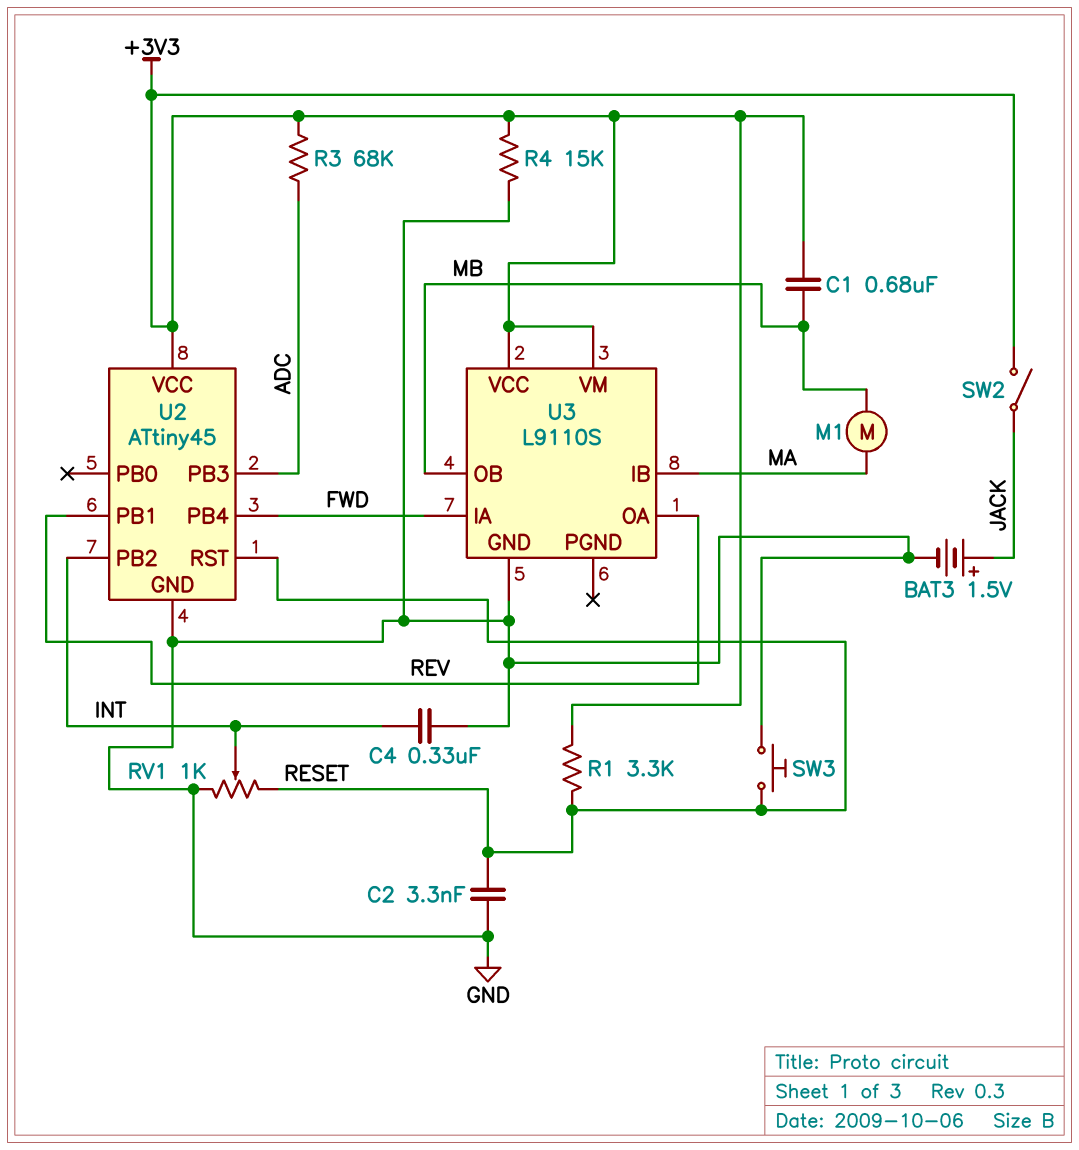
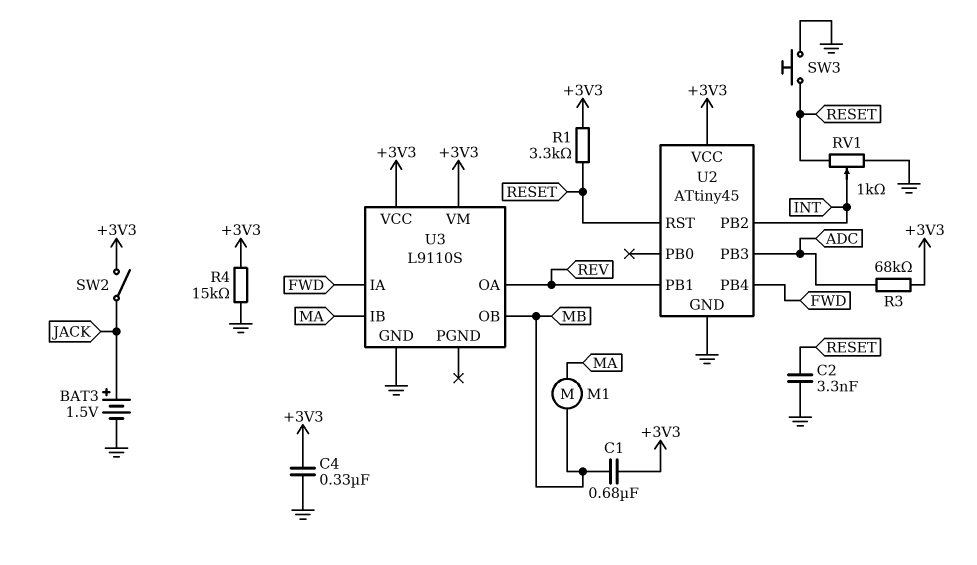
C4: 330nF (GND, INT) -> 330nF (+3V3, GND)

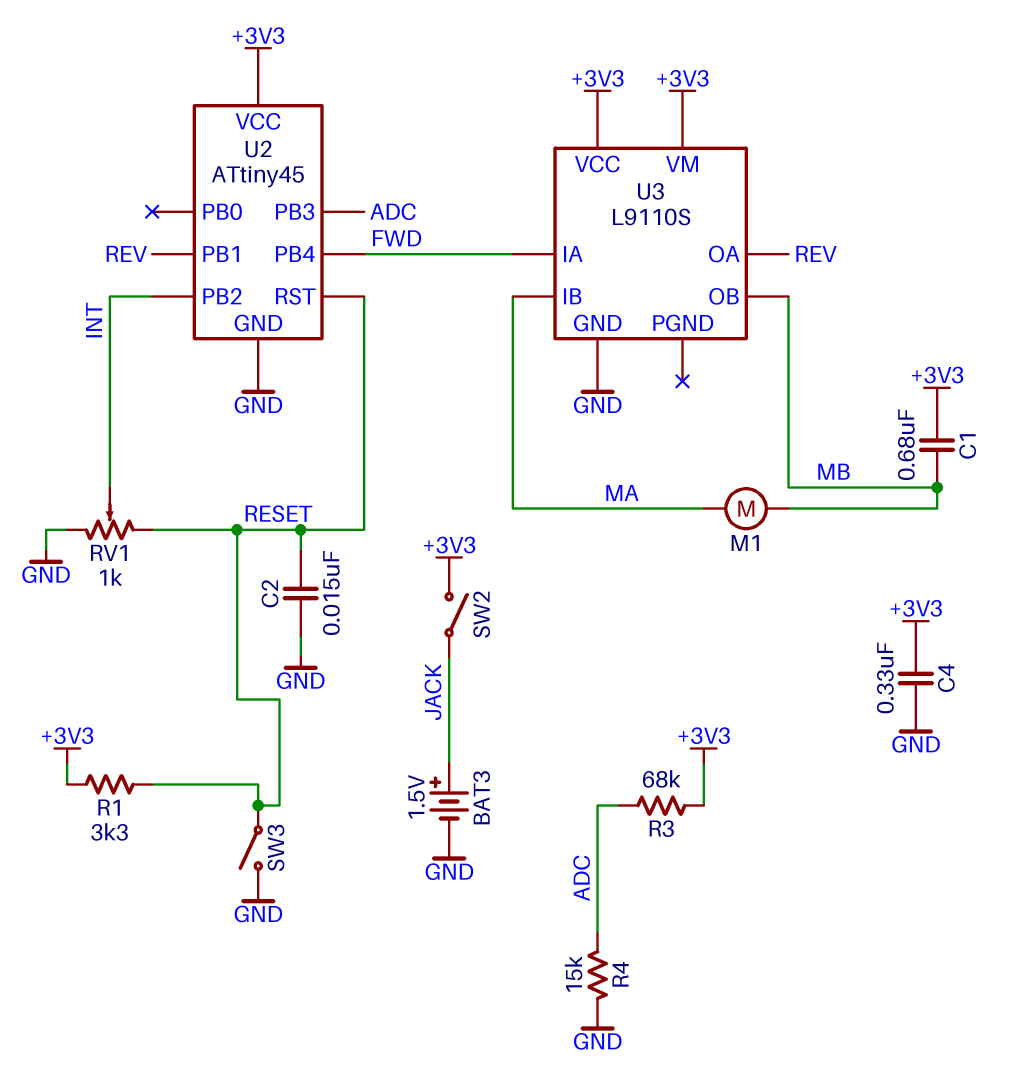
C2: 3.3nF (GND, RESET) -> 15nF (GND, RESET)
R4: 15k (+3V3, GND) -> 15k (ADC, GND)
SW3: button (GND, RESET) -> switch (GND, RESET)

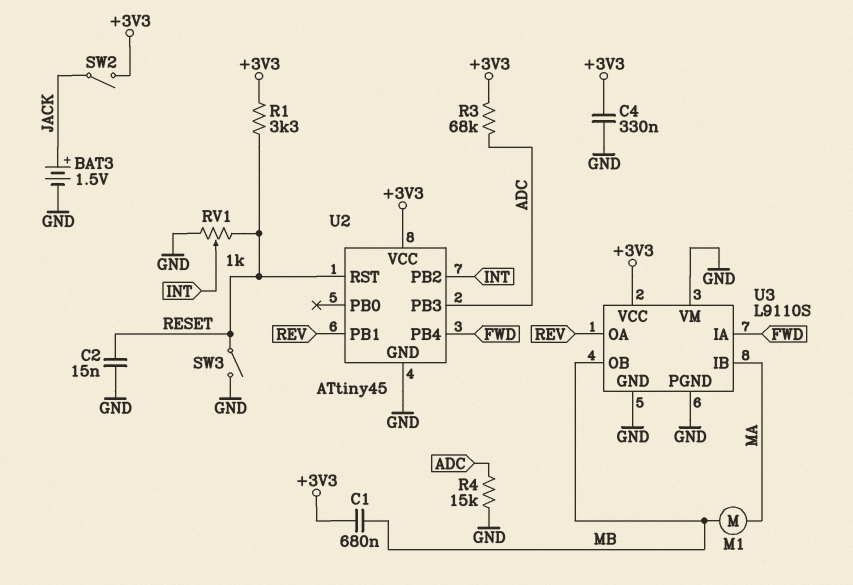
U3 pin PGND: none -> GND
U3 pin VM: +3V3 -> GND

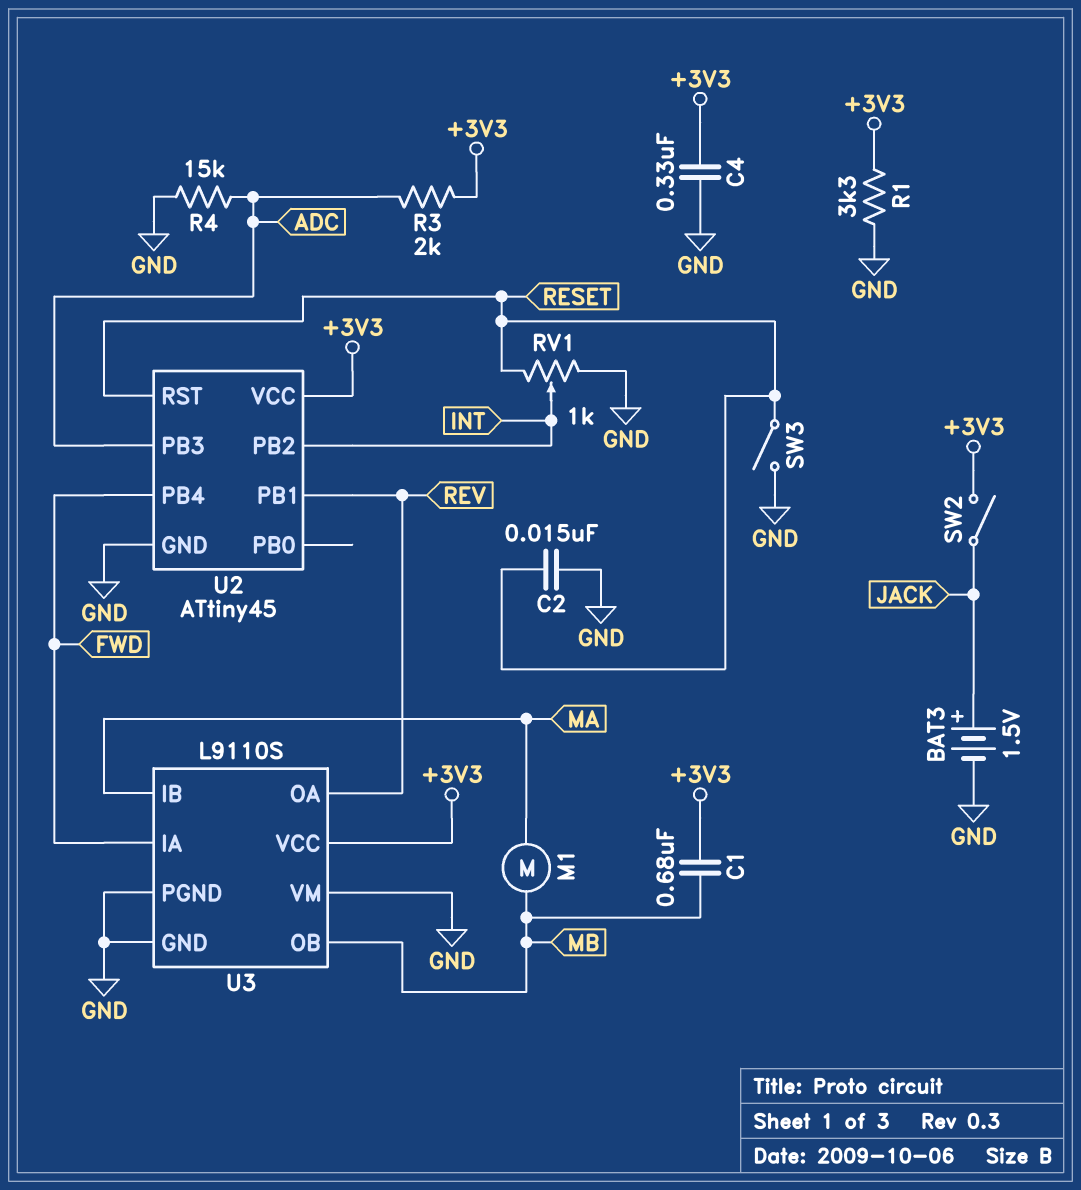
R1: 3.3k (+3V3, RESET) -> 3.3k (+3V3, GND)
R3: 68k (+3V3, ADC) -> 2k (+3V3, ADC)

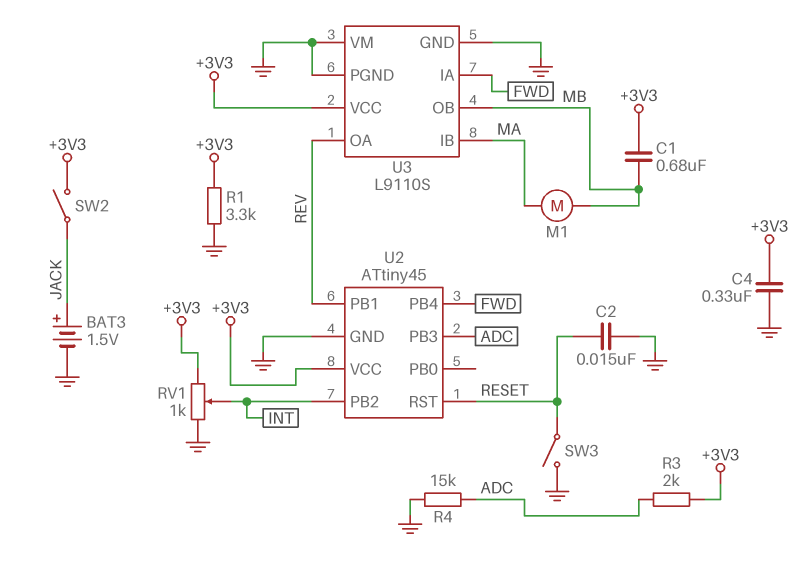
RV1: 1k (GND, RESET, wiper INT) -> 1k (+3V3, GND, wiper INT)

